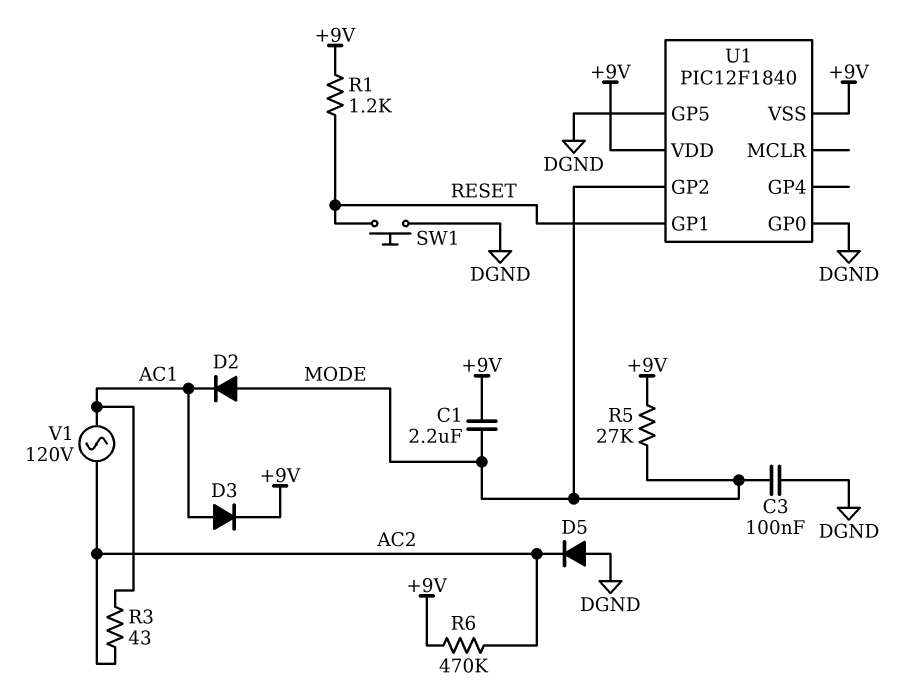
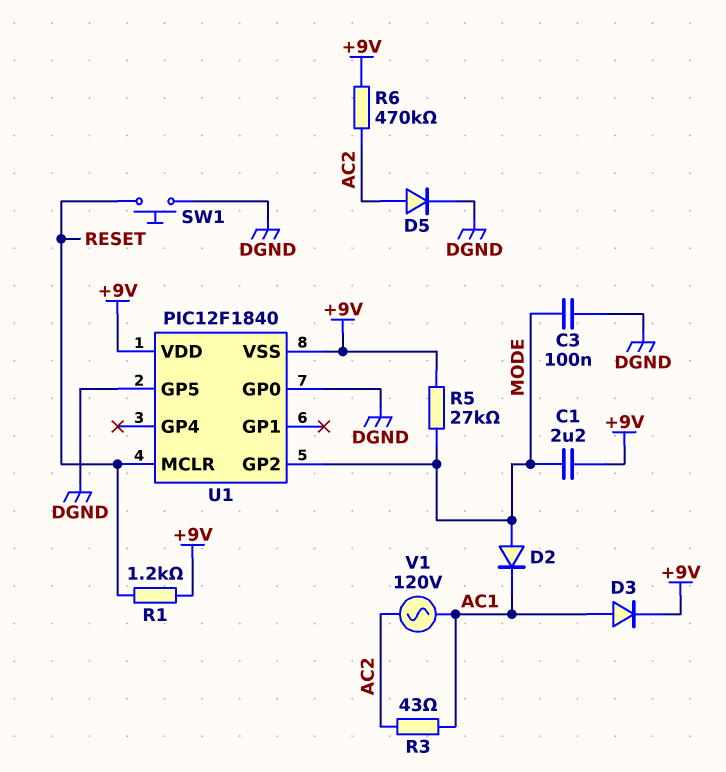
D5: diode (A DGND, K AC2) -> diode (A AC2, K DGND)
U1 pin GP1: RESET -> none
U1 pin MCLR: none -> RESET

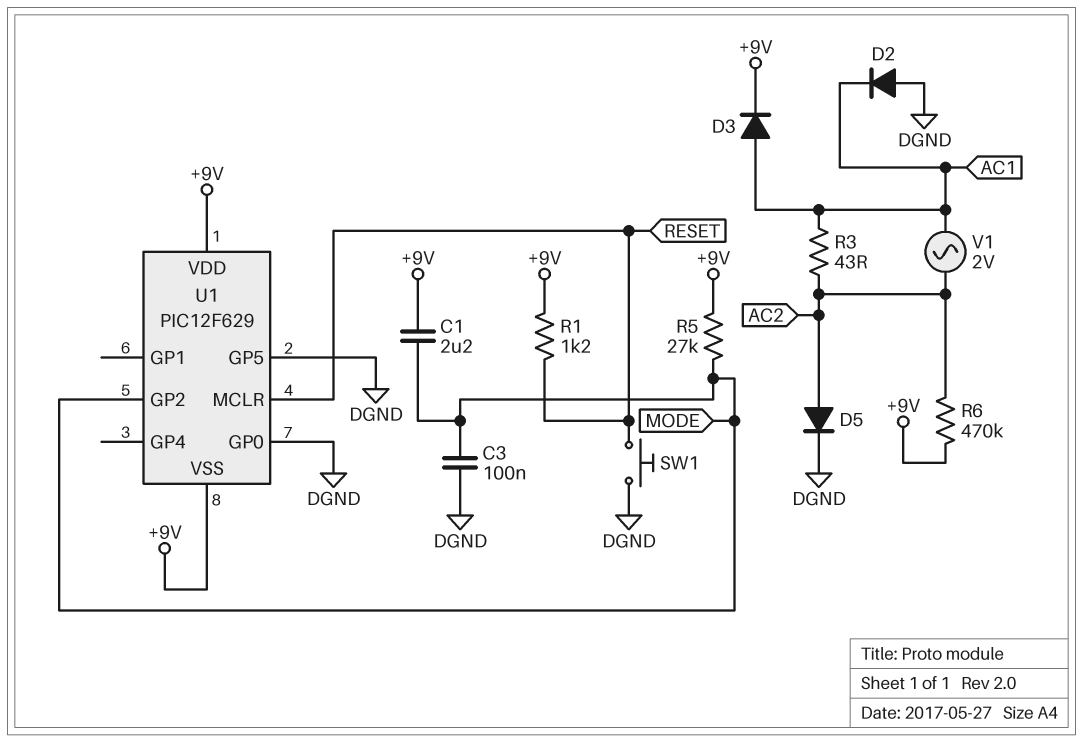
D2: diode (A MODE, K AC1) -> diode (A DGND, K AC1)
U1: PIC12F1840 -> PIC12F629
V1: AC 120V (AC1, AC2) -> AC 2V (AC1, AC2)

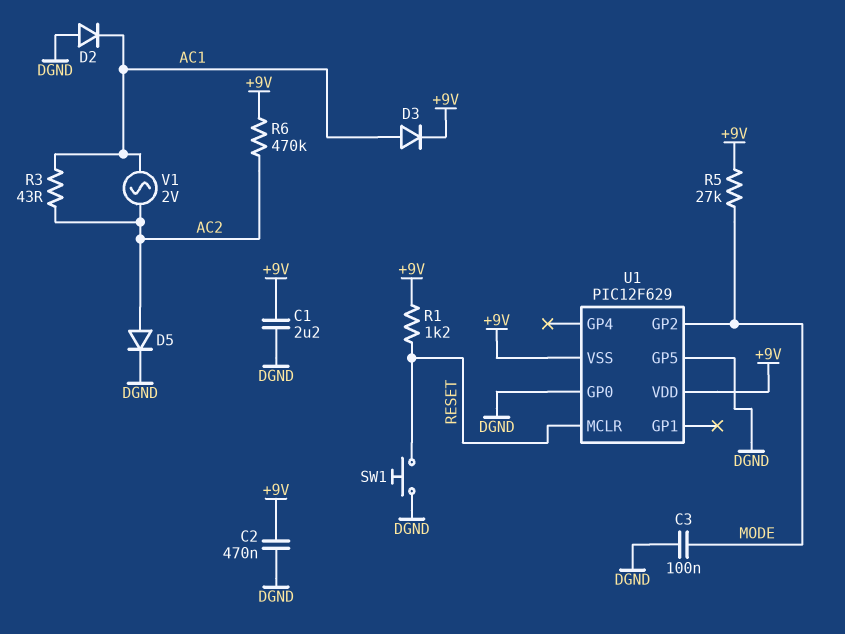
C1: 2.2uF (+9V, MODE) -> 2.2uF (+9V, DGND)
C2: none -> 470nF (+9V, DGND)

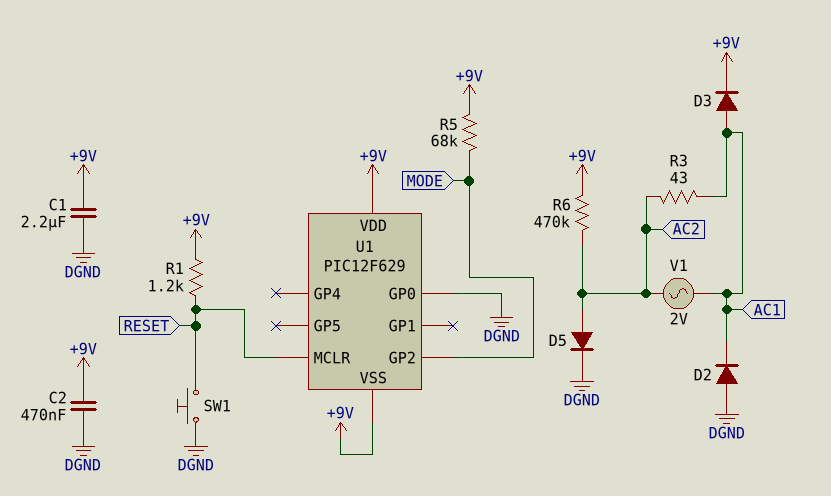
C3: 100nF (DGND, MODE) -> none
R5: 27k (+9V, MODE) -> 68k (+9V, MODE)
U1 pin GP5: DGND -> none

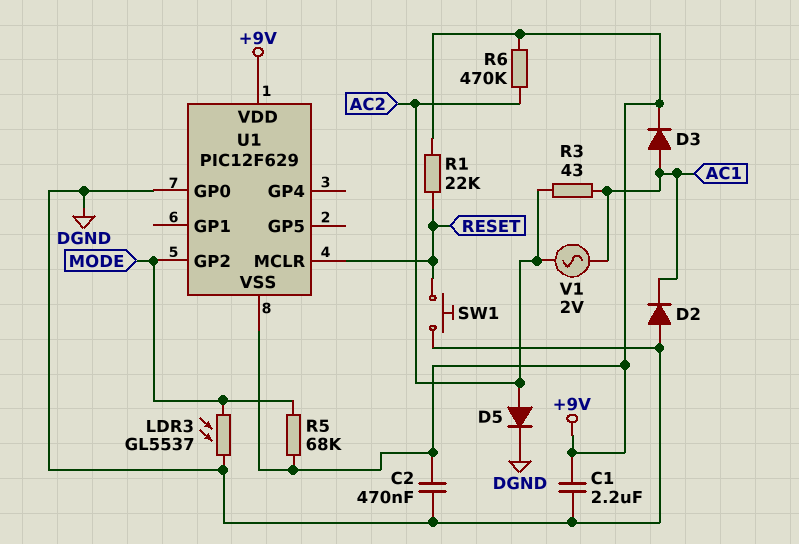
LDR3: none -> GL5537 (DGND, MODE)
R1: 1.2k (+9V, RESET) -> 22k (+9V, RESET)

